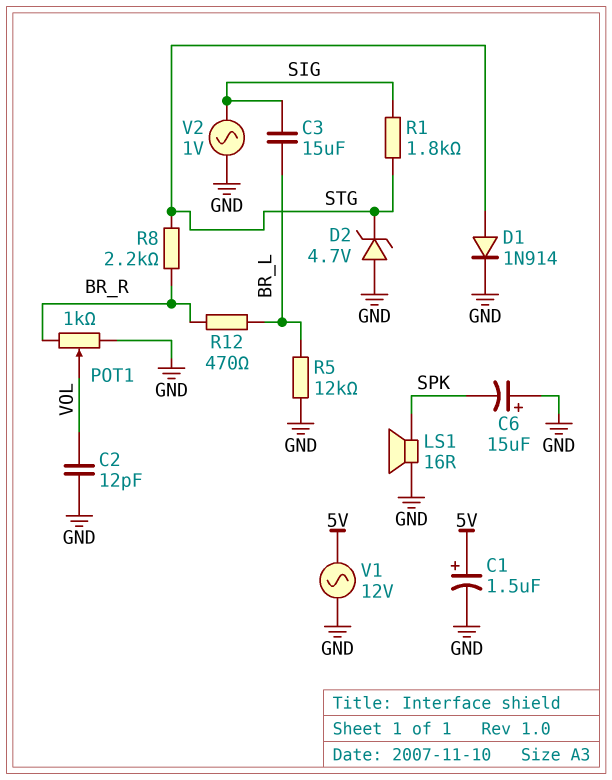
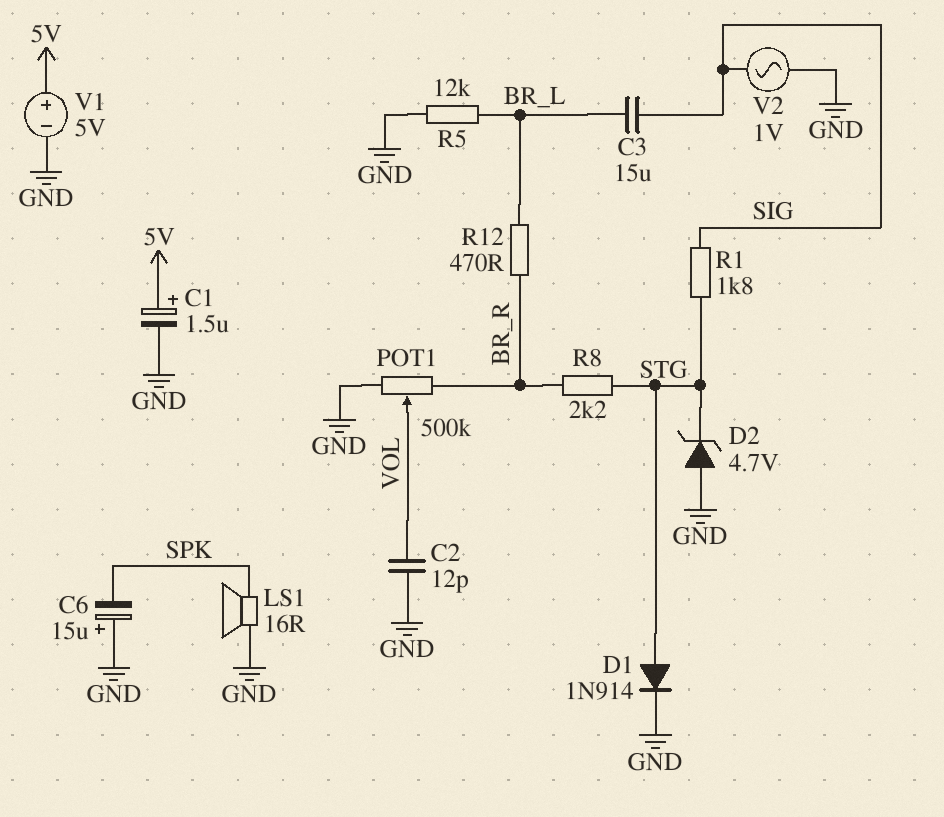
POT1: 1k (BR_R, GND, wiper VOL) -> 500k (BR_R, GND, wiper VOL)
V1: AC 12V (5V, GND) -> 5V (plus 5V, minus GND)

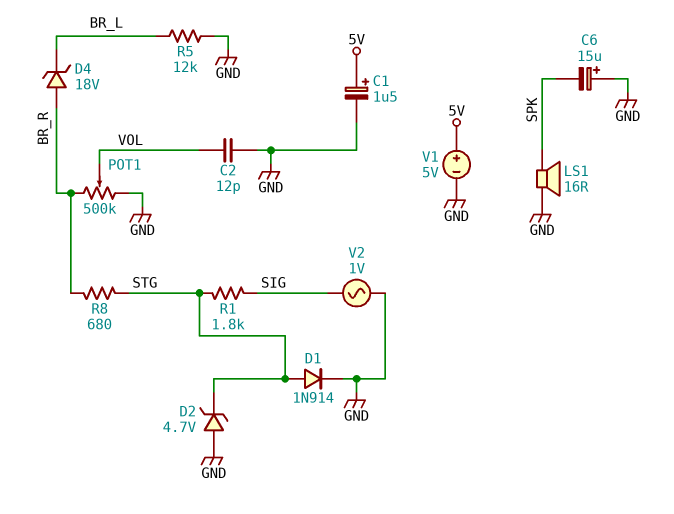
C3: 15uF (BR_L, SIG) -> none
D4: none -> zener 18V (A BR_R, K BR_L)
R8: 2.2k (BR_R, STG) -> 680 (BR_R, STG)
R12: 470 (BR_L, BR_R) -> none

